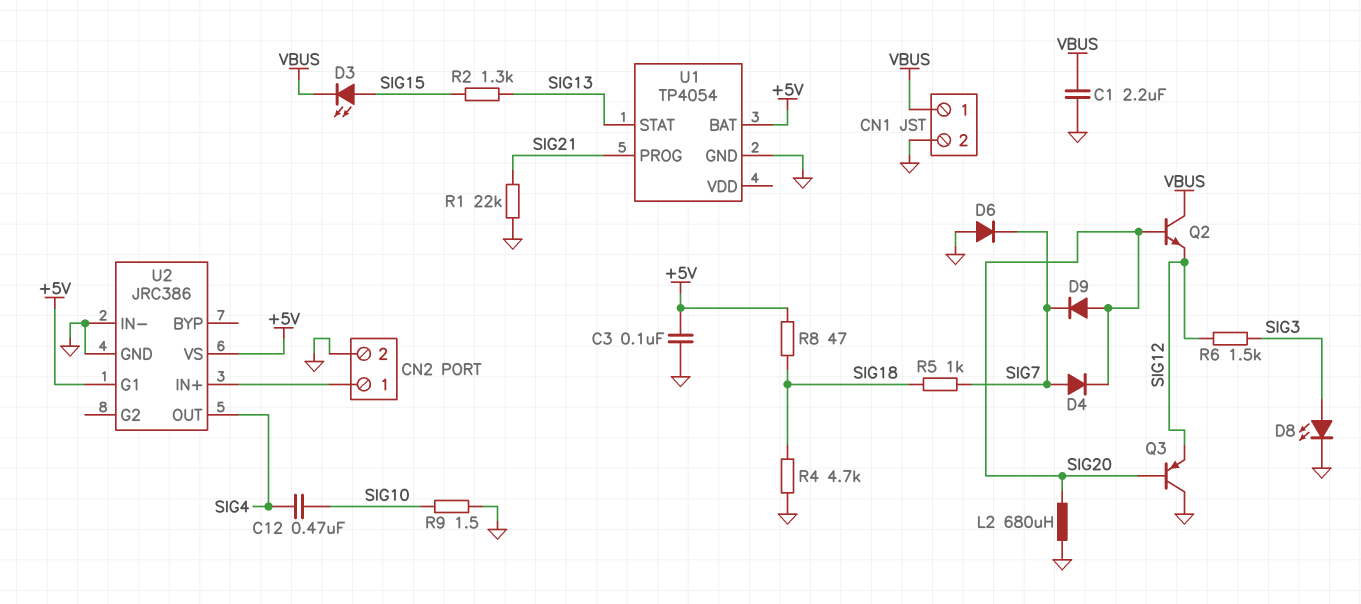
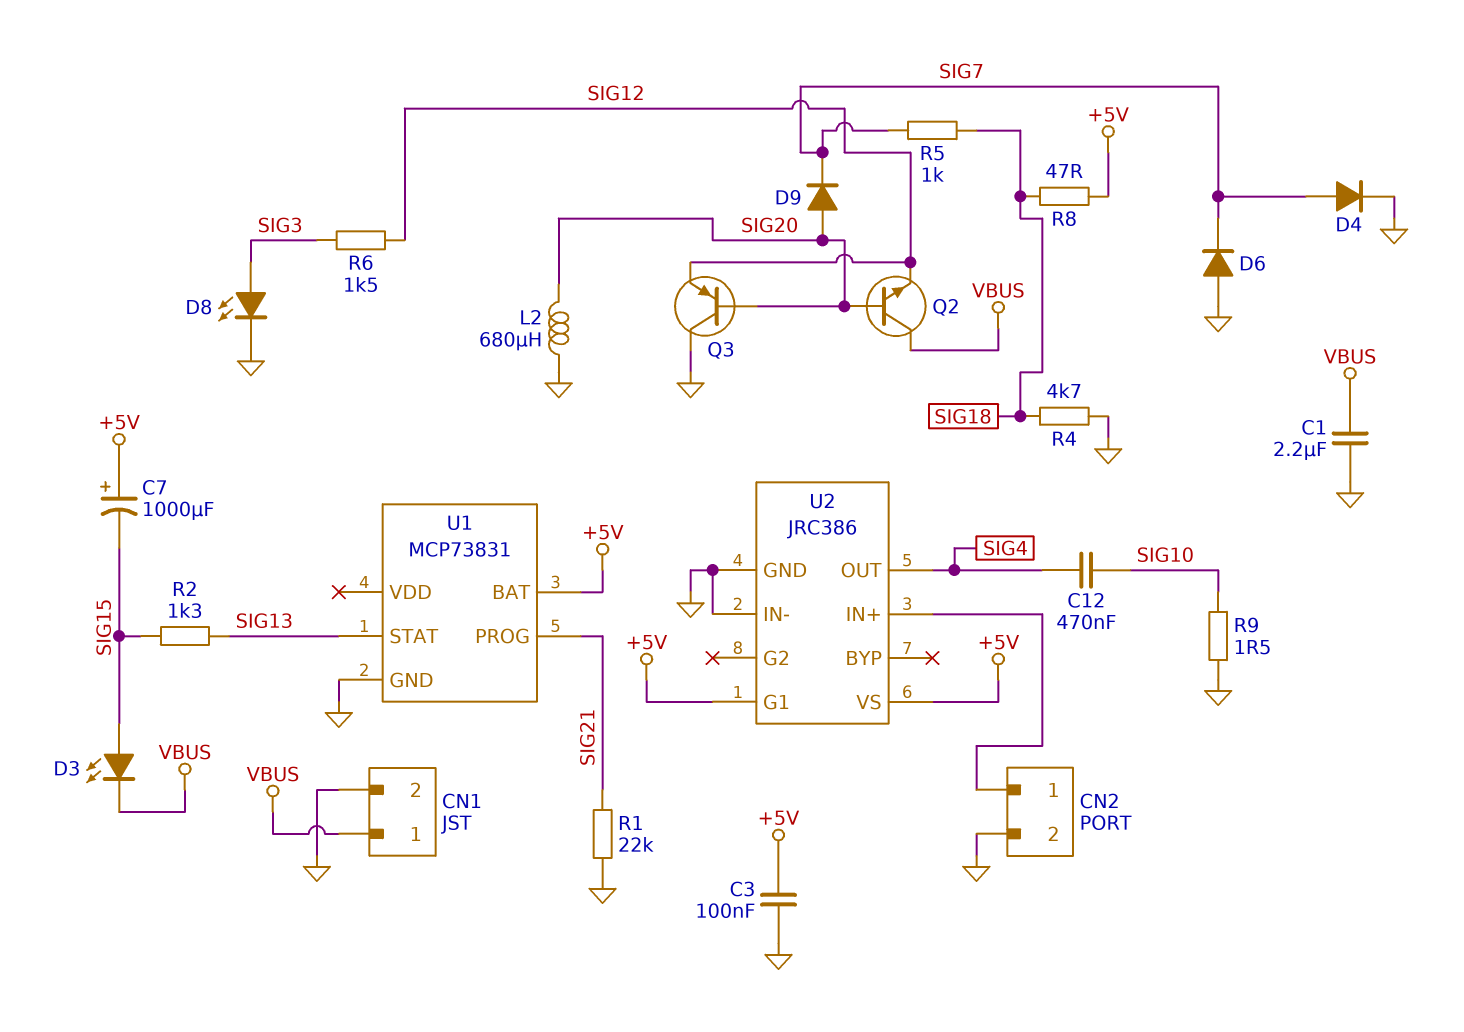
C7: none -> 1000uF (plus +5V, minus SIG15)
D4: diode (A SIG7, K SIG20) -> diode (A SIG7, K GND)
U1: TP4054 -> MCP73831

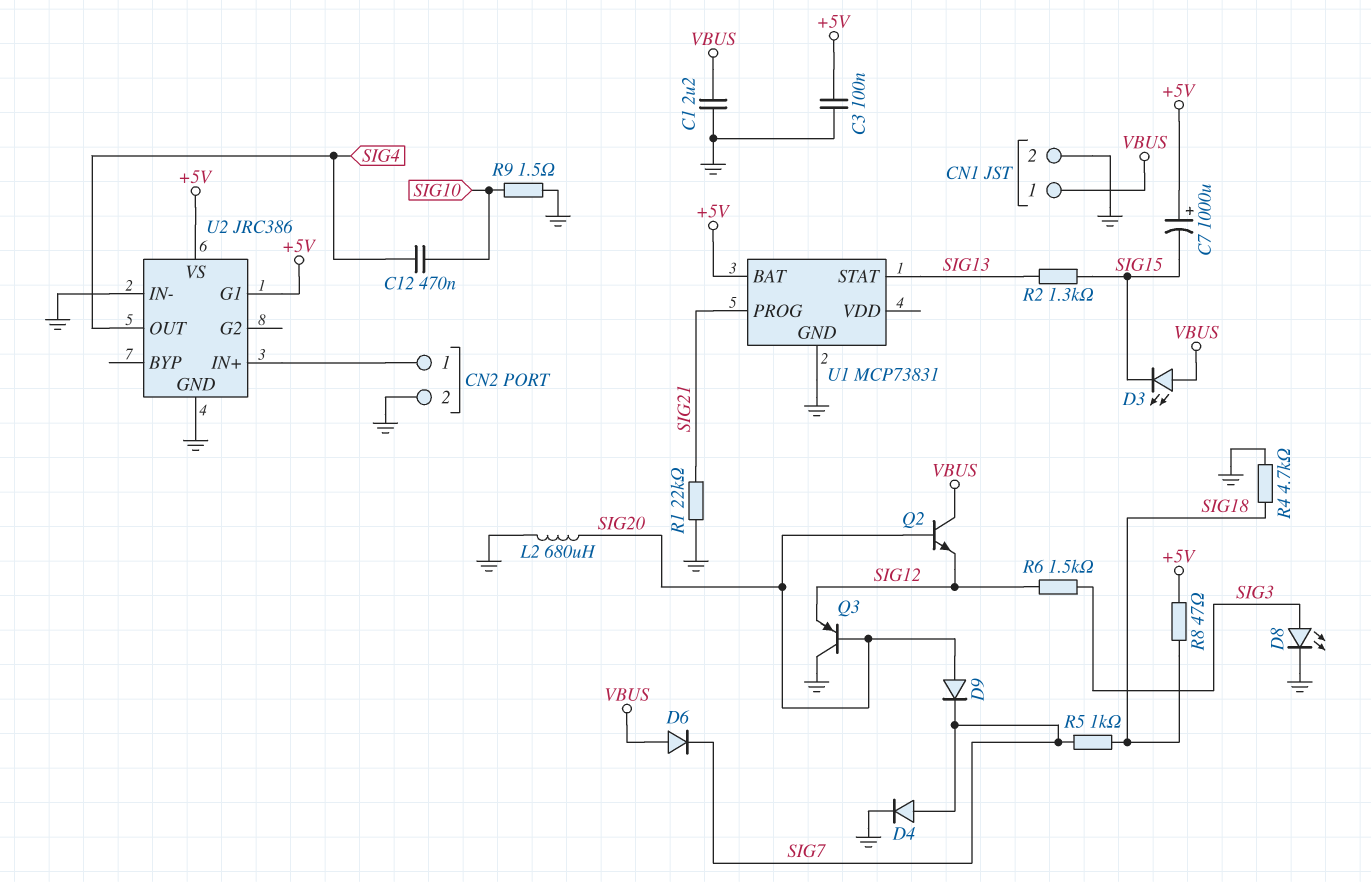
D3: LED (A SIG15, K VBUS) -> LED (A VBUS, K SIG15)
D6: diode (A GND, K SIG7) -> diode (A VBUS, K SIG7)

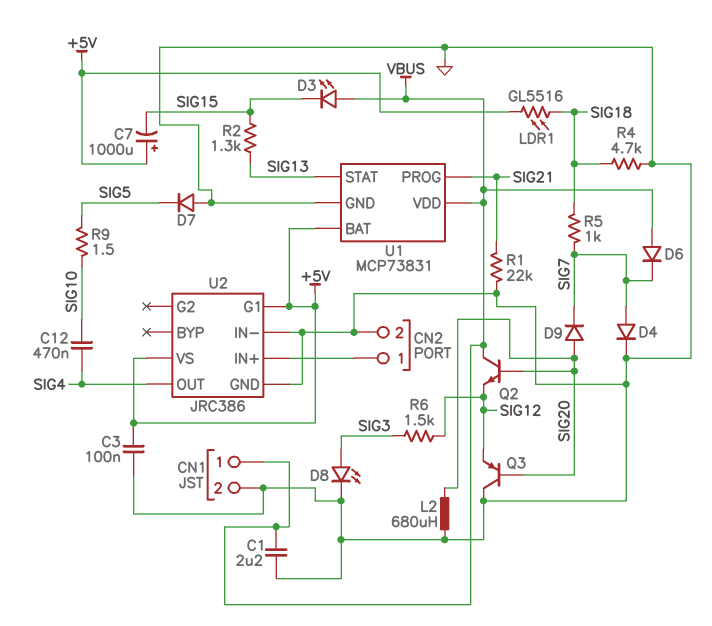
D7: none -> diode (A GND, K SIG5)
LDR1: none -> GL5516 (+5V, SIG18)
R8: 47 (+5V, SIG18) -> none
R9: 1.5 (GND, SIG10) -> 1.5 (SIG5, SIG10)
U1 pin VDD: none -> VBUS

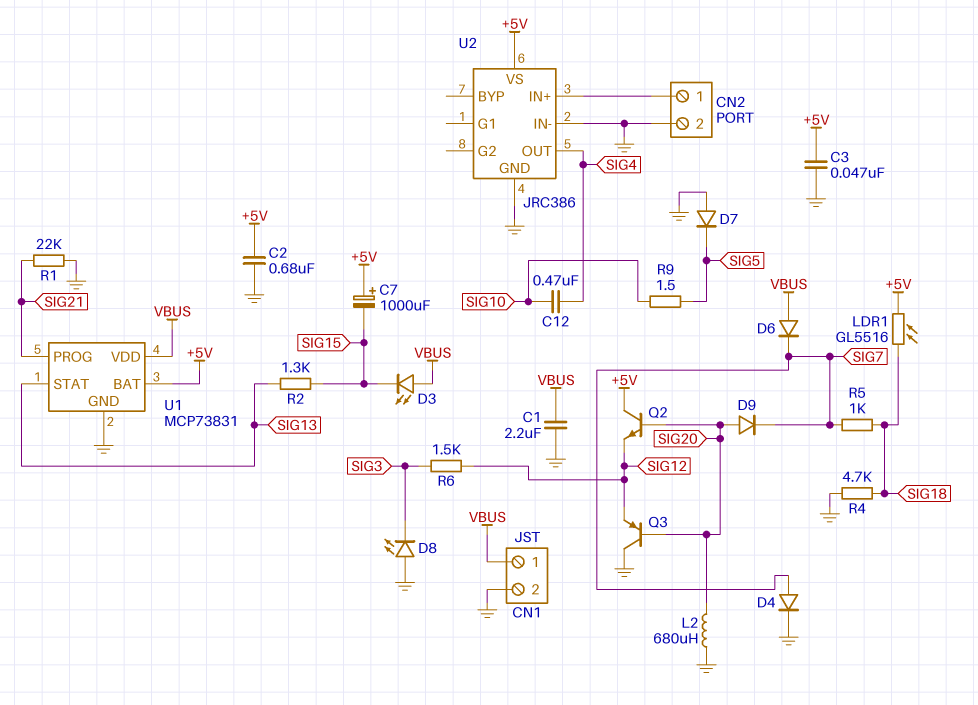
C2: none -> 680nF (+5V, GND)
C3: 100nF (+5V, GND) -> 47nF (+5V, GND)
D8: LED (A SIG3, K GND) -> LED (A GND, K SIG3)
Q2: NPN (B SIG20, C VBUS, E SIG12) -> NPN (B SIG20, C +5V, E SIG12)
U2 pin G1: +5V -> none

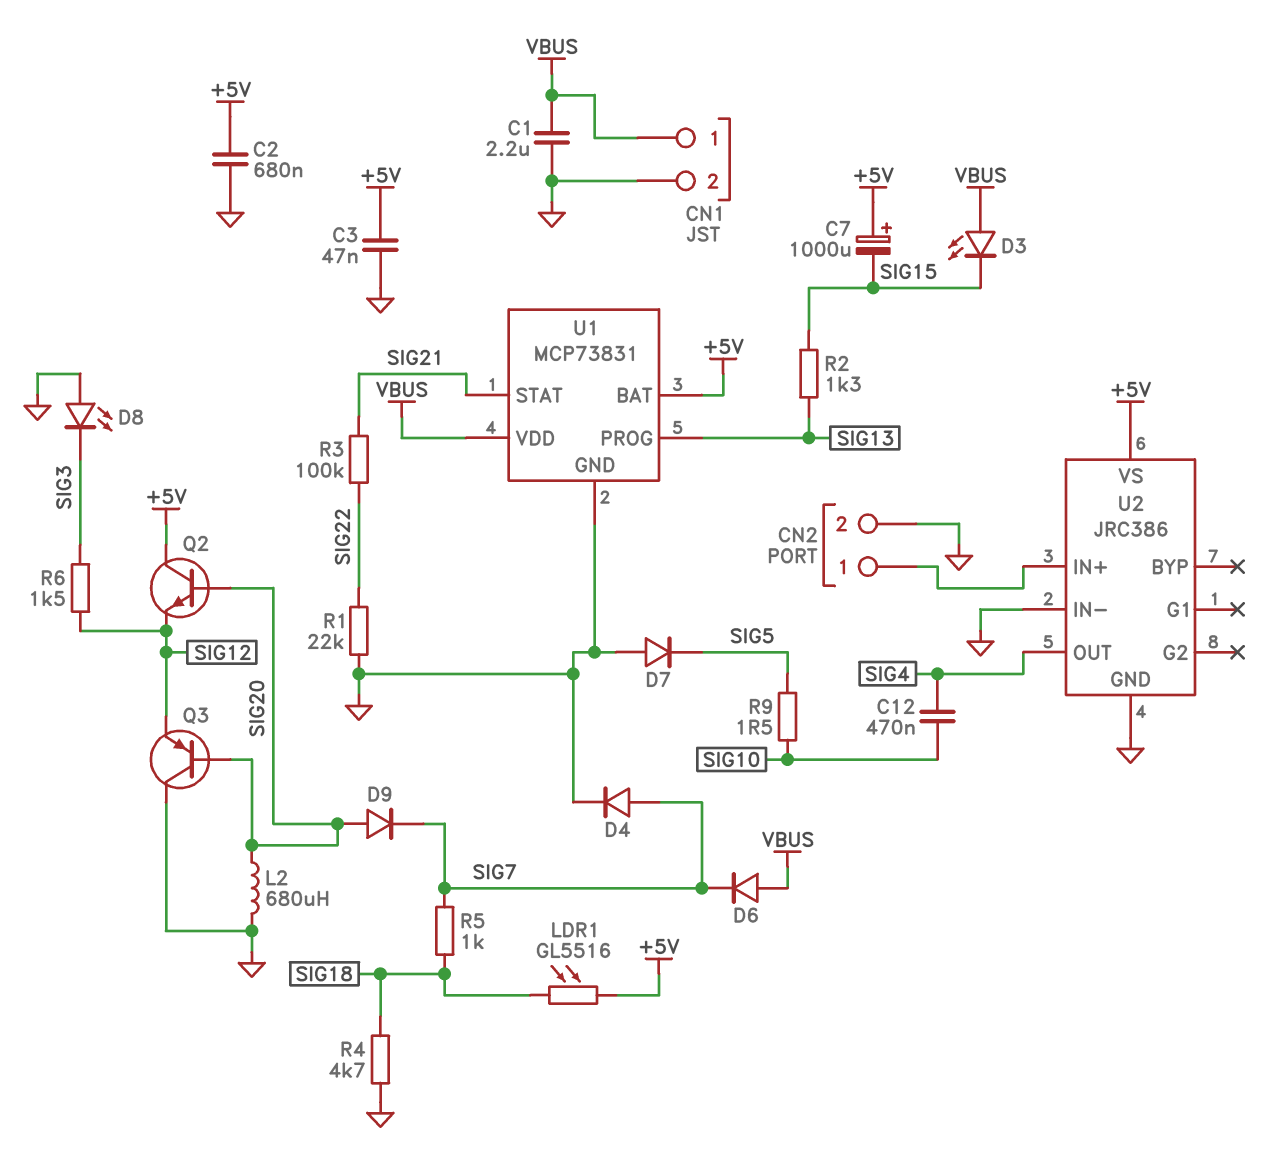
R1: 22k (GND, SIG21) -> 22k (GND, SIG22)
R3: none -> 100k (SIG21, SIG22)
U1 pin PROG: SIG21 -> SIG13
U1 pin STAT: SIG13 -> SIG21

